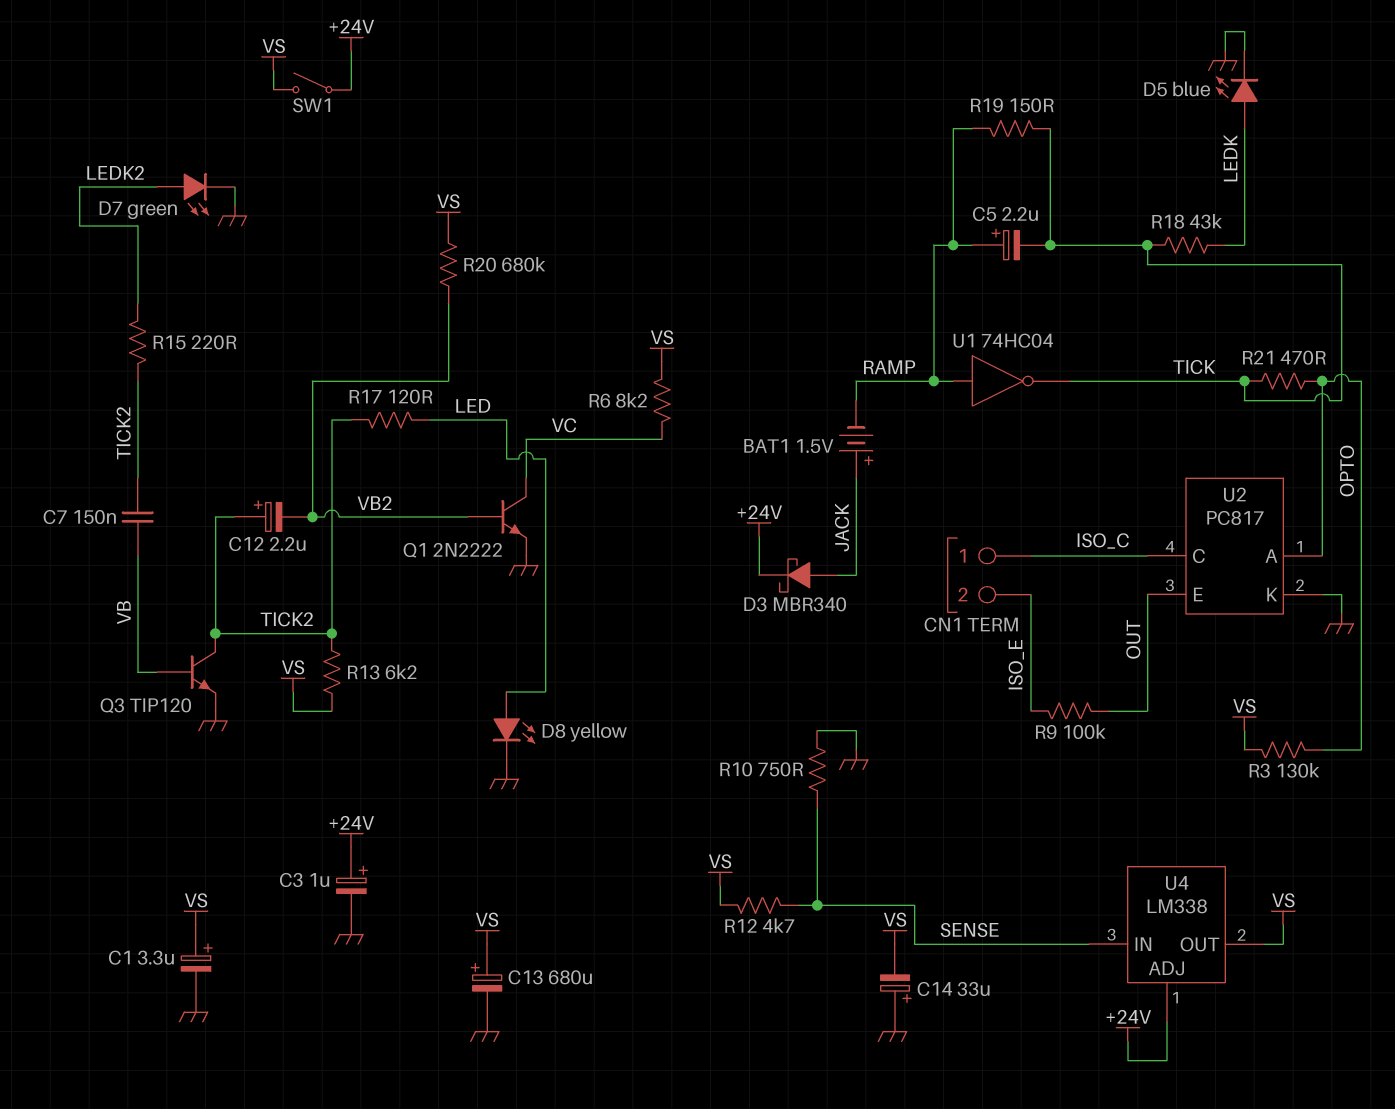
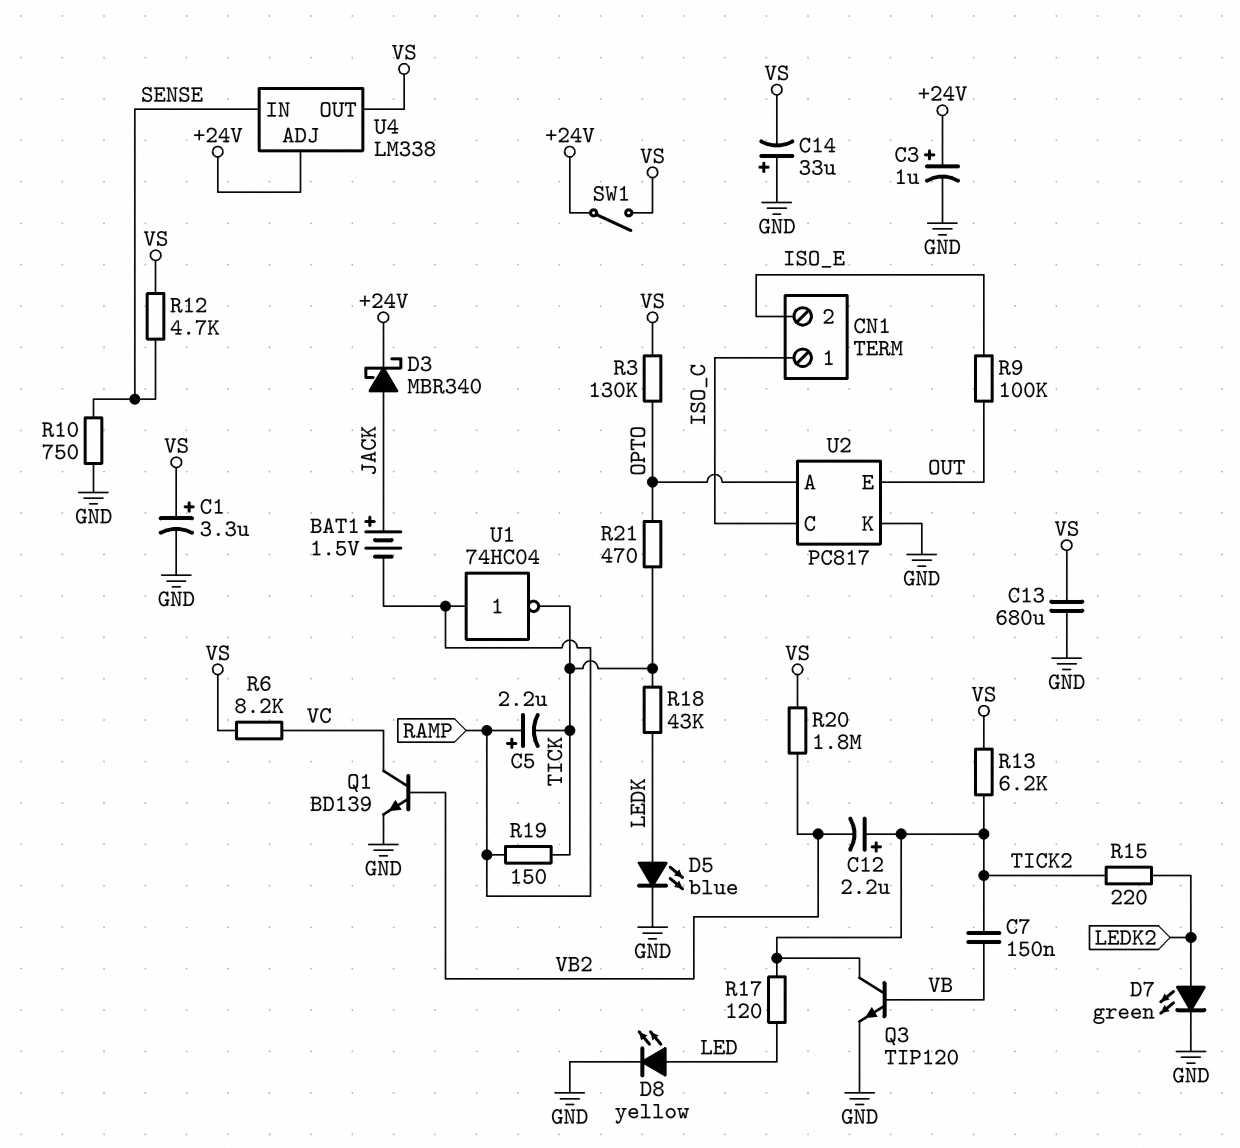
C13: 680uF (plus VS, minus GND) -> 680uF (GND, VS)
Q1: NPN 2N2222 (B VB2, C VC, E GND) -> NPN BD139 (B VB2, C VC, E GND)
R20: 680k (VB2, VS) -> 1.8M (VB2, VS)

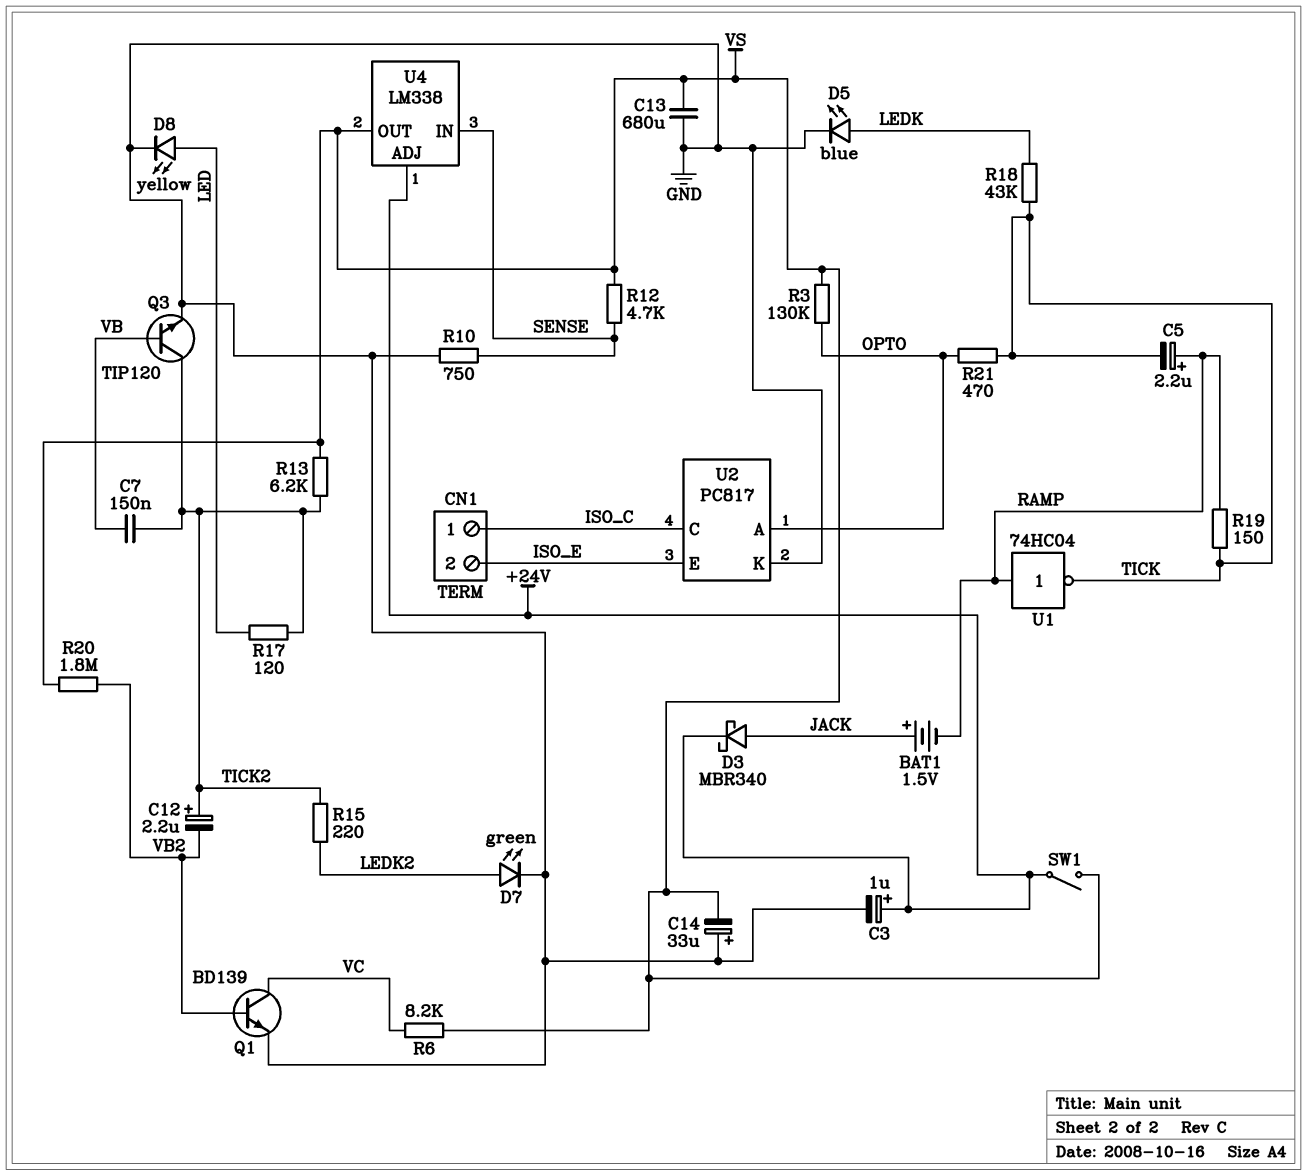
C1: 3.3uF (plus VS, minus GND) -> none
R9: 100k (ISO_E, OUT) -> none
U2 pin E: OUT -> ISO_E

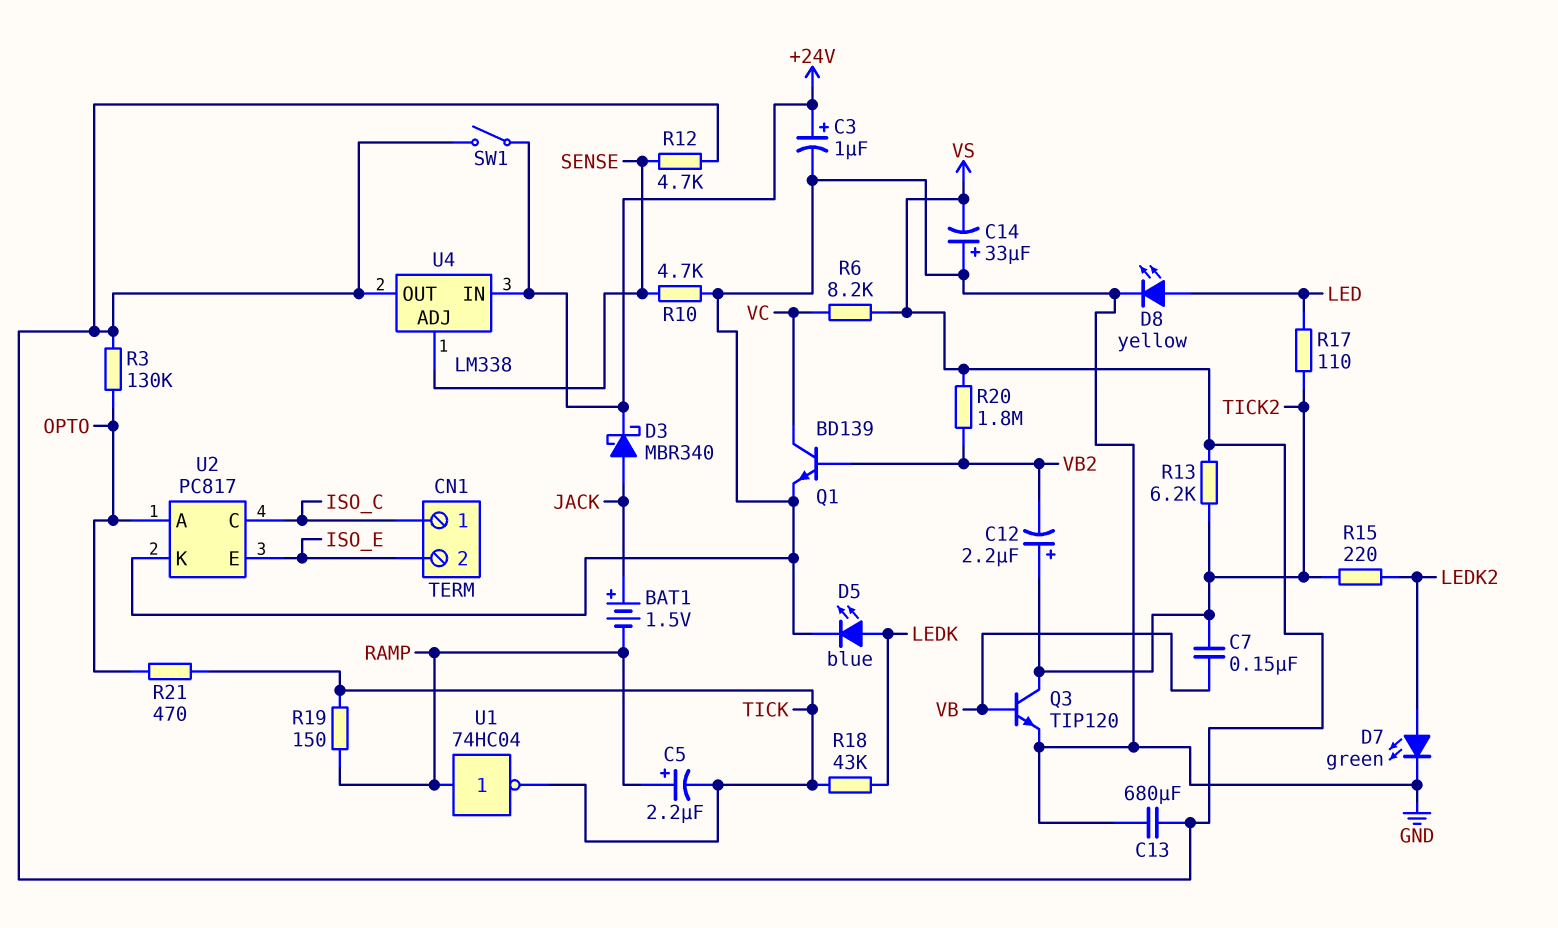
R10: 750 (GND, SENSE) -> 4.7k (GND, SENSE)
R17: 120 (LED, TICK2) -> 110 (LED, TICK2)
U4 pin ADJ: +24V -> SENSE
U4 pin IN: SENSE -> +24V

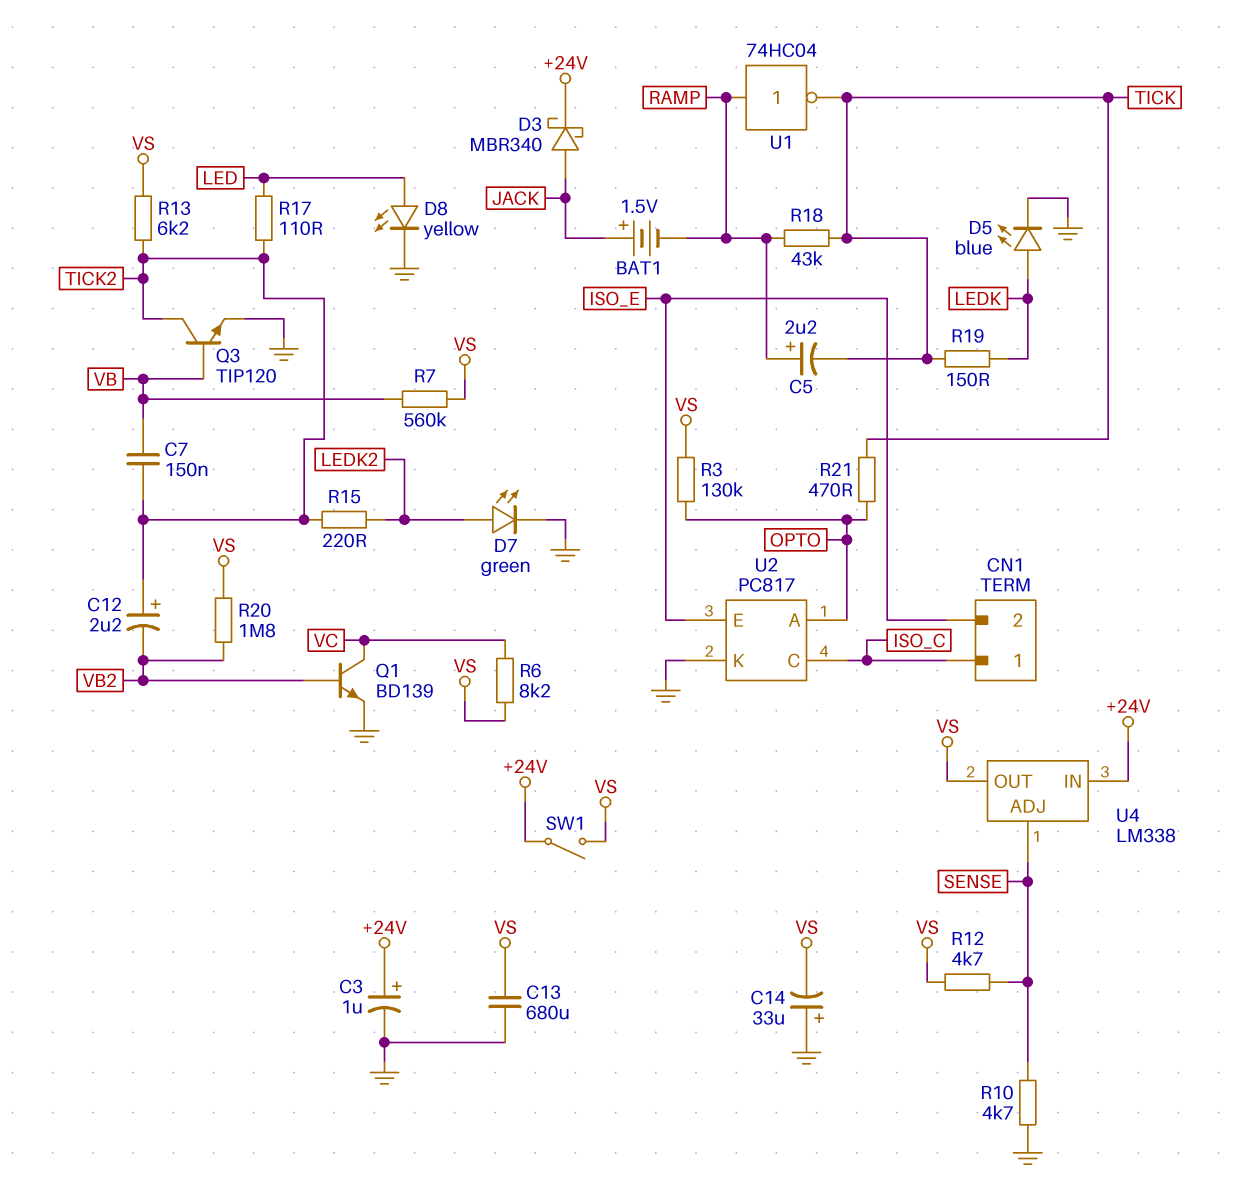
R7: none -> 560k (VB, VS)
R18: 43k (LEDK, TICK) -> 43k (RAMP, TICK)
R19: 150 (RAMP, TICK) -> 150 (LEDK, TICK)

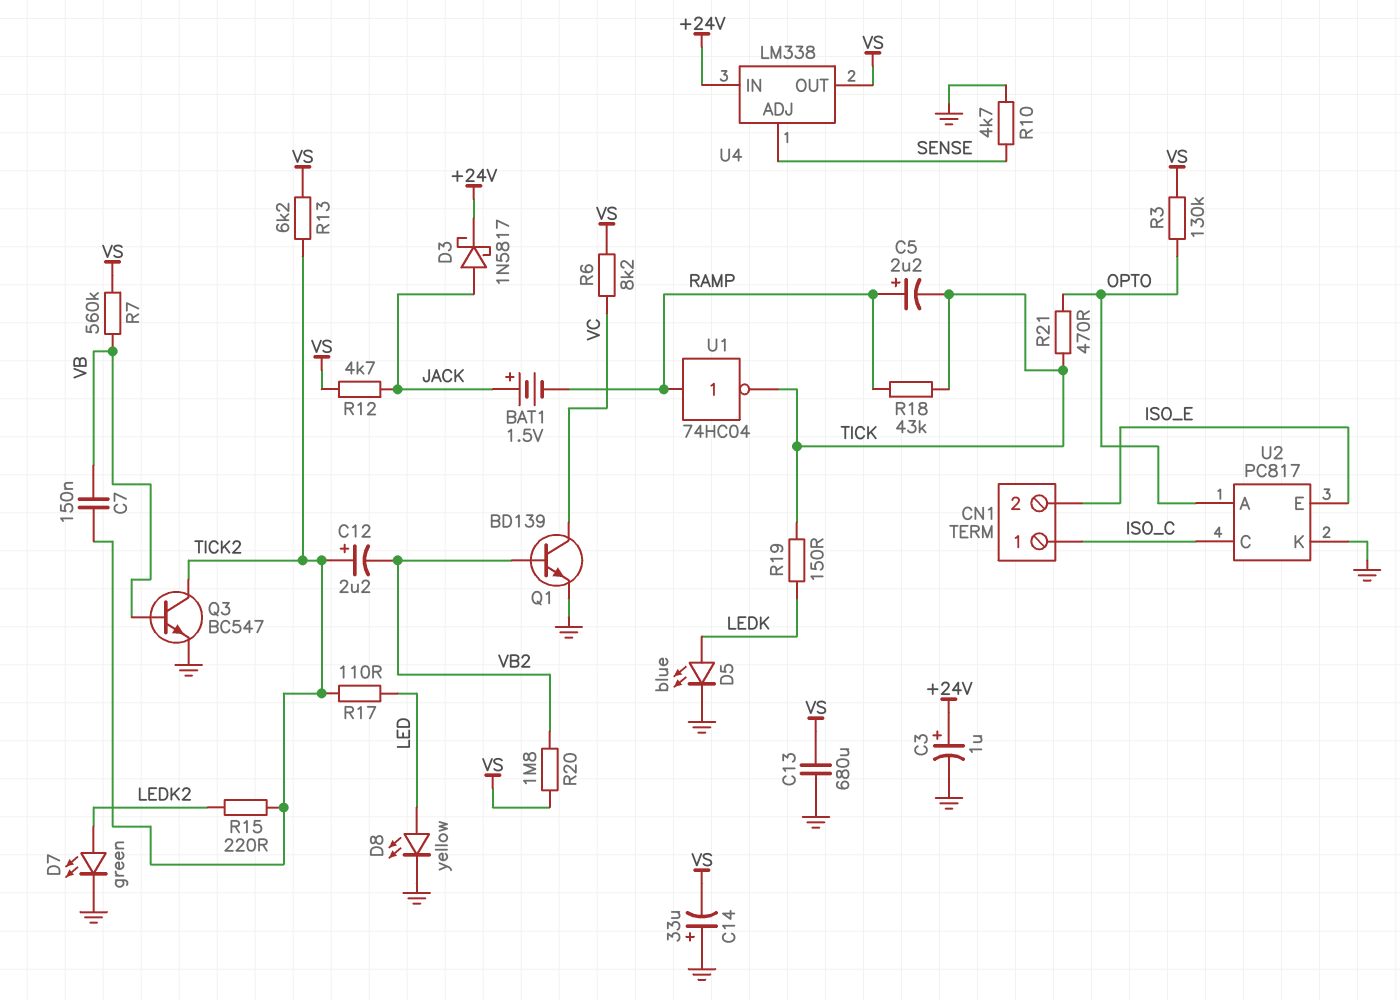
D3: schottky MBR340 (A JACK, K +24V) -> schottky 1N5817 (A JACK, K +24V)
Q3: NPN TIP120 (B VB, C TICK2, E GND) -> NPN BC547 (B VB, C TICK2, E GND)
R12: 4.7k (SENSE, VS) -> 4.7k (JACK, VS)
SW1: switch (+24V, VS) -> none

